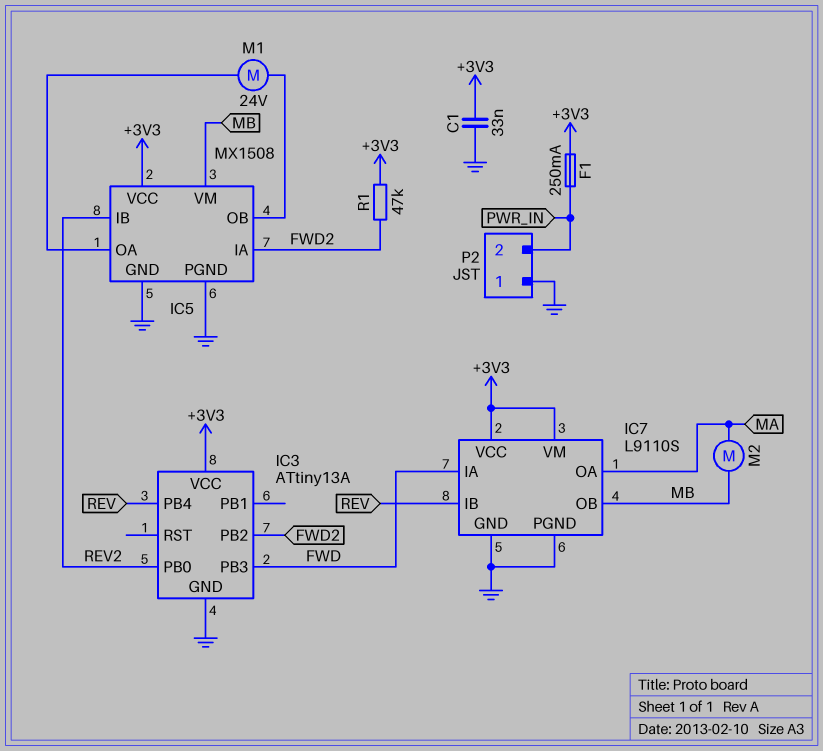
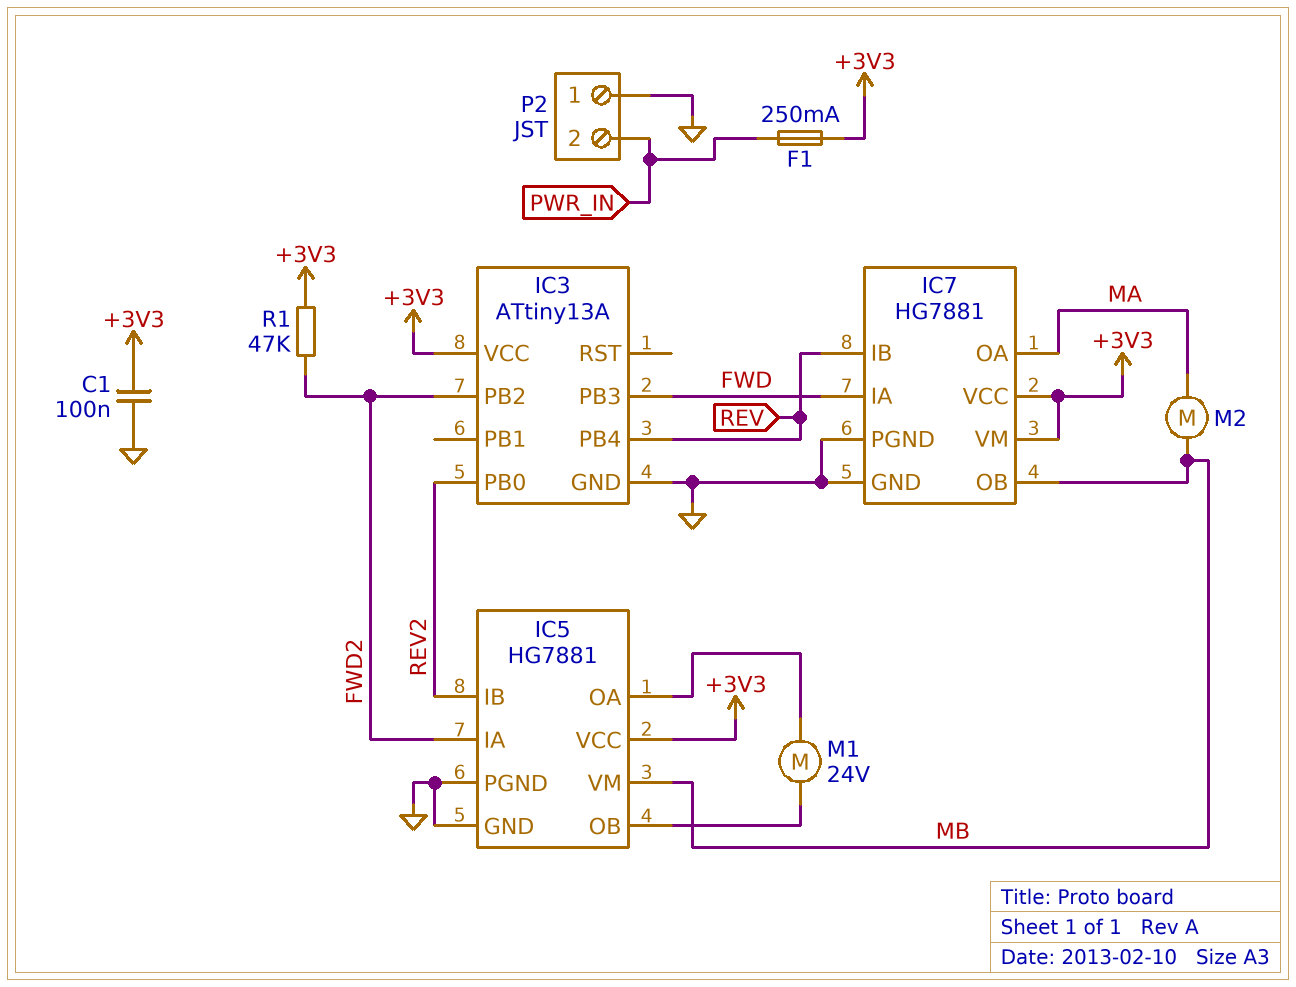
C1: 33nF (+3V3, GND) -> 100nF (+3V3, GND)
IC5: MX1508 -> HG7881
IC7: L9110S -> HG7881

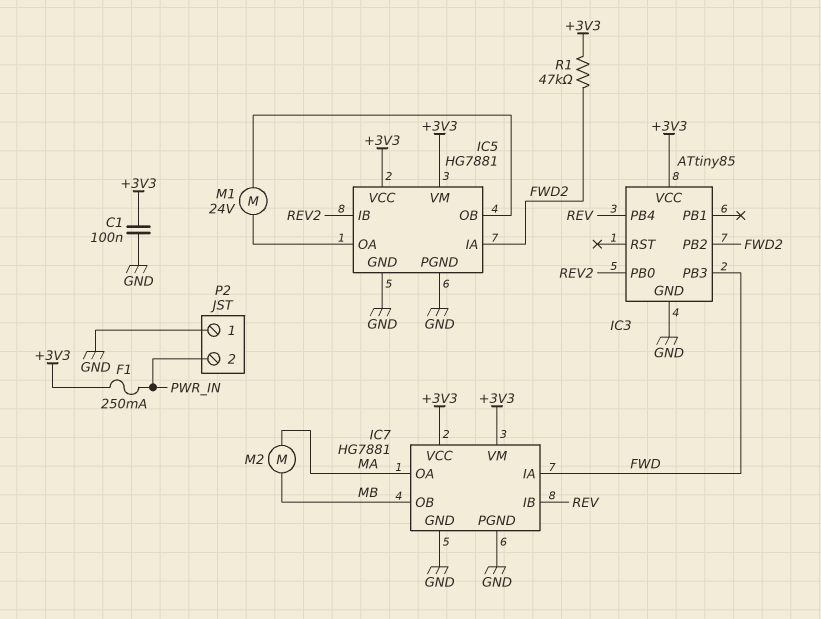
IC3: ATtiny13A -> ATtiny85
IC5 pin VM: MB -> +3V3

